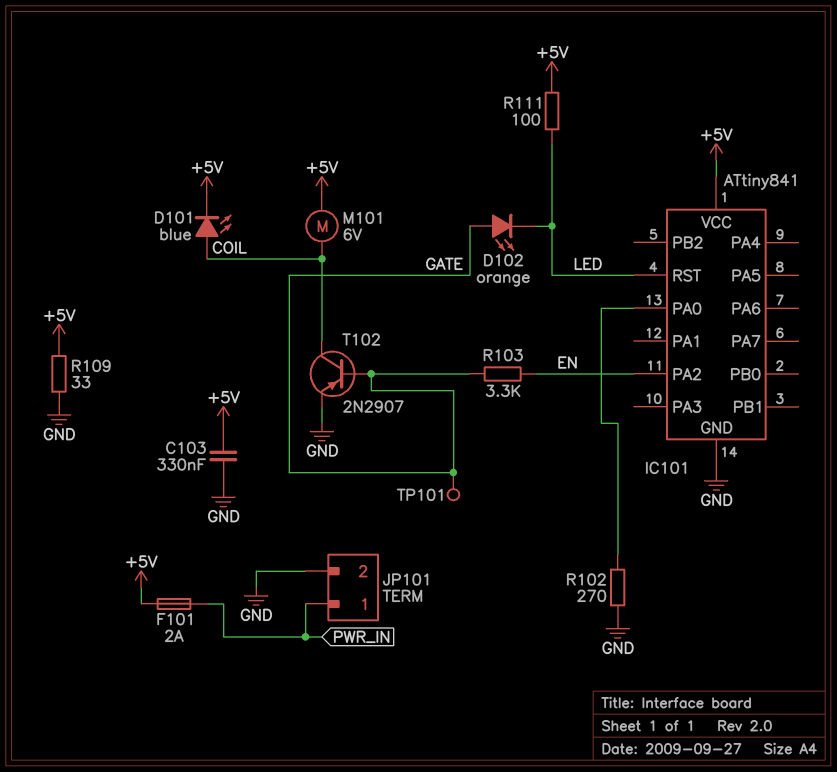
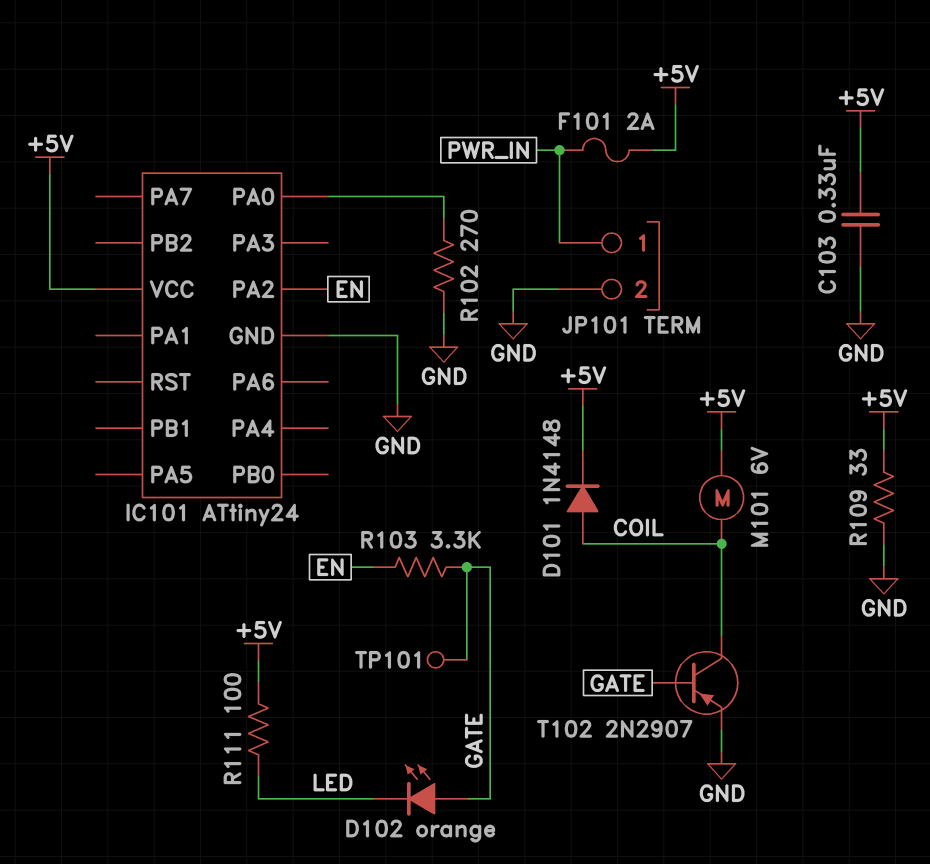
D101: LED blue (A COIL, K +5V) -> diode 1N4148 (A COIL, K +5V)
IC101: ATtiny841 -> ATtiny24
IC101 pin RST: LED -> none

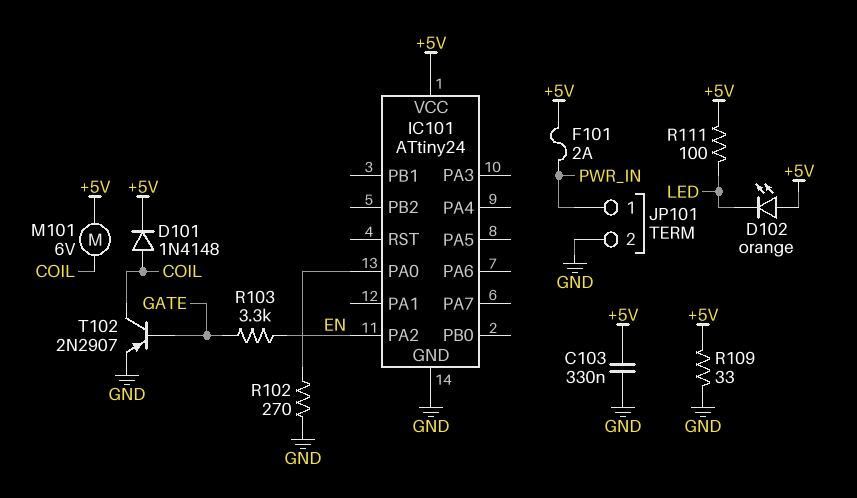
D102: LED orange (A GATE, K LED) -> LED orange (A +5V, K LED)
TP101: test point (GATE) -> none

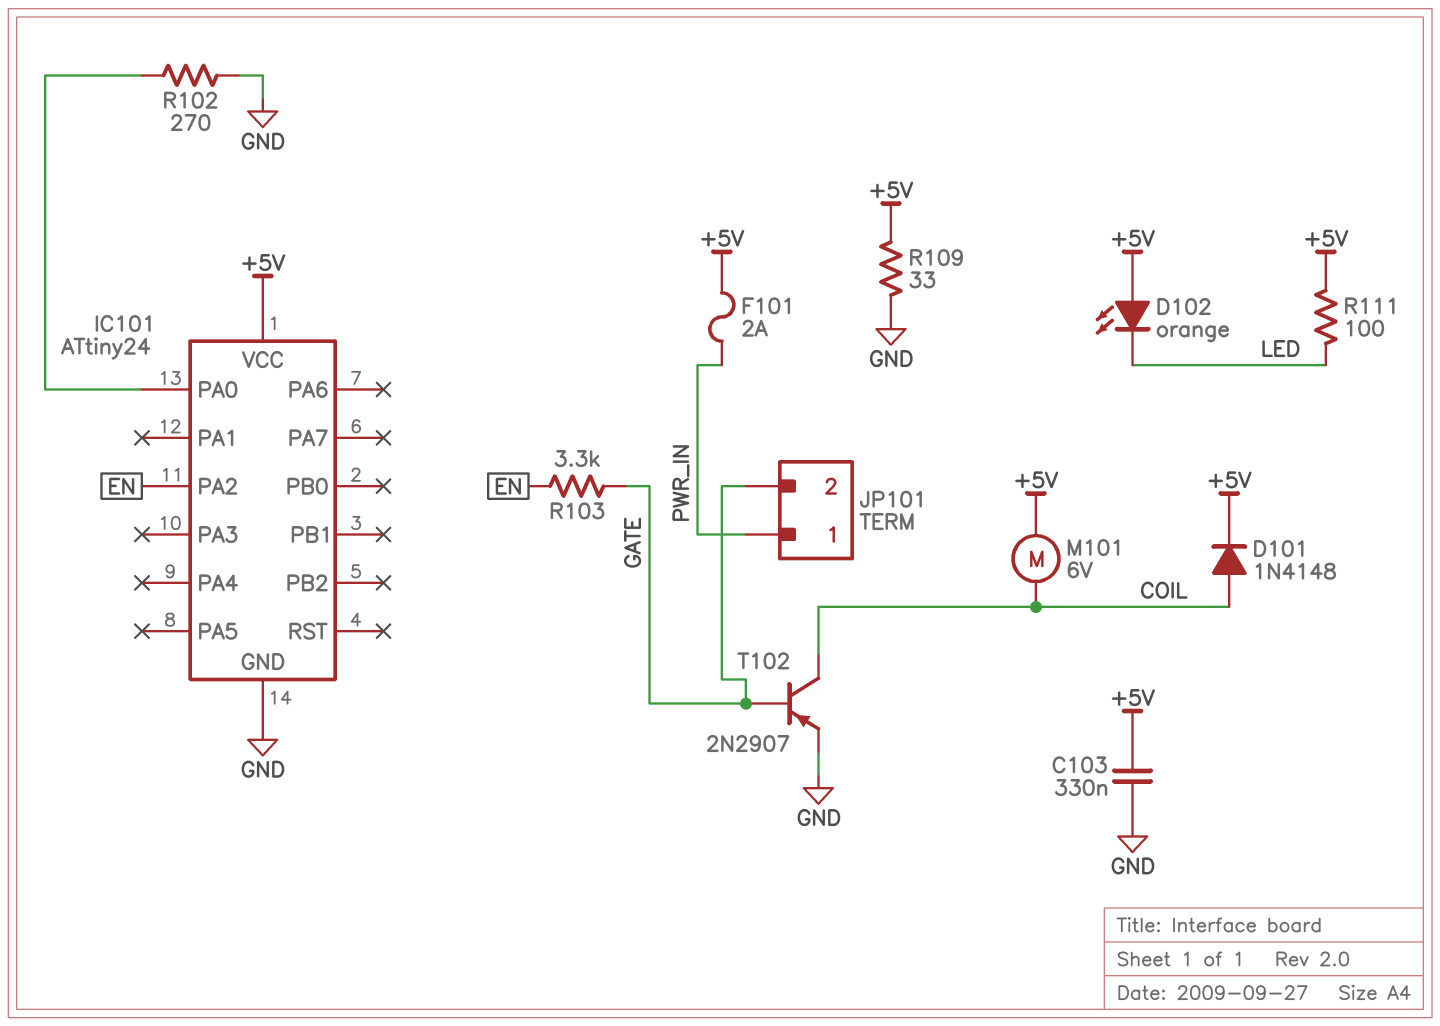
JP101 pin 2: GND -> GATE

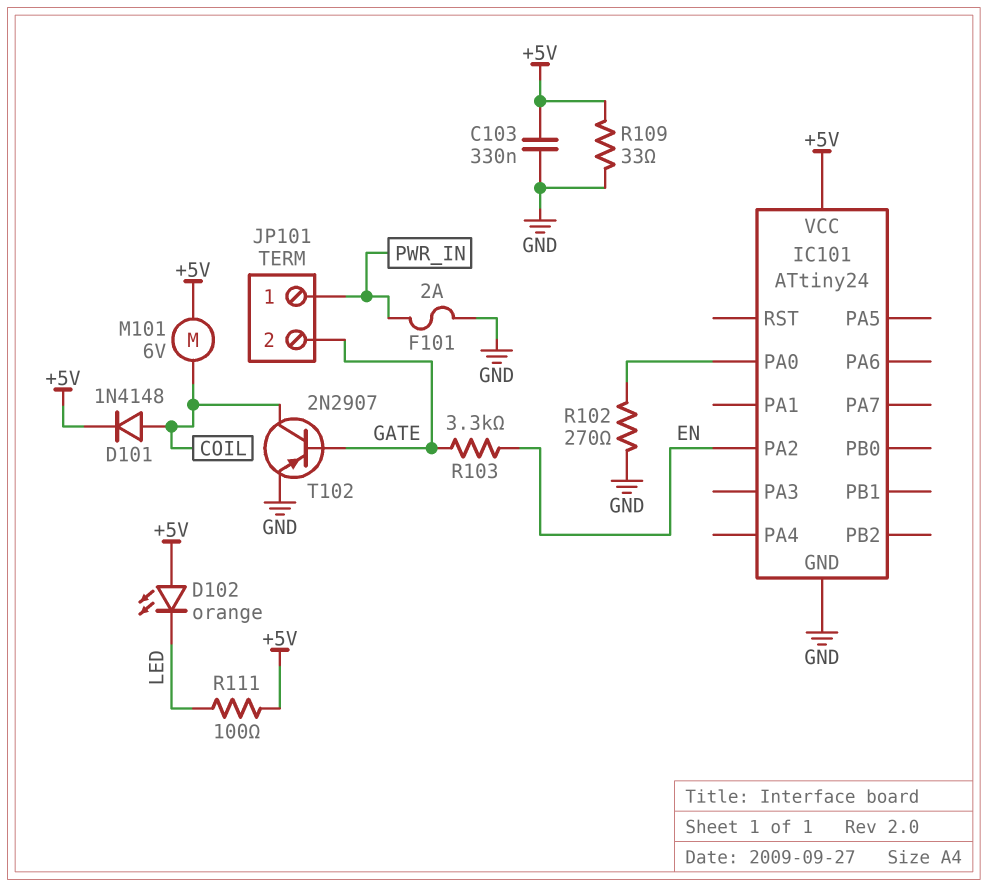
F101: 2A (+5V, PWR_IN) -> 2A (GND, PWR_IN)

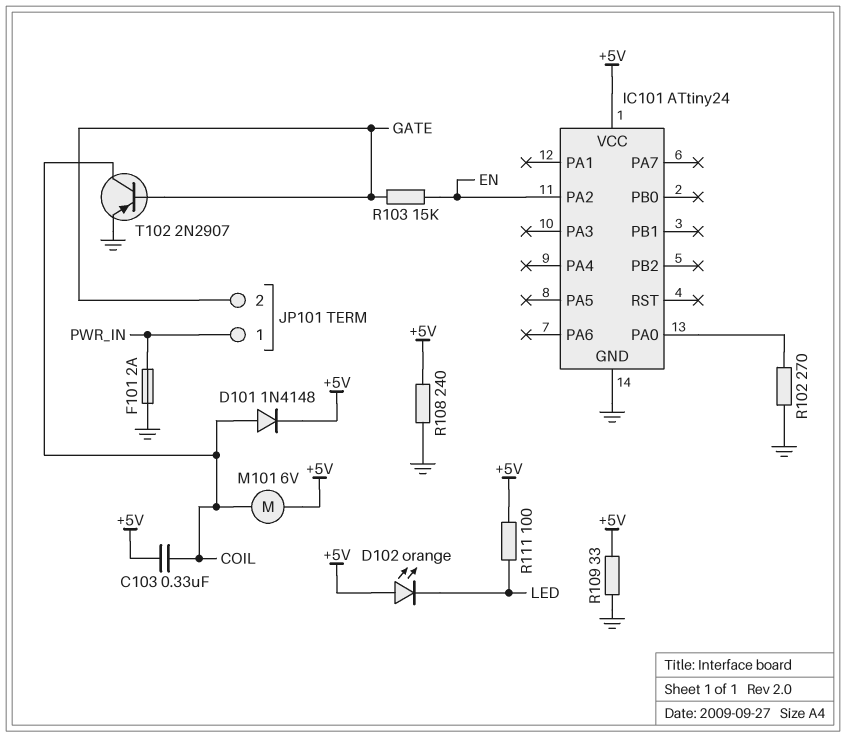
C103: 330nF (+5V, GND) -> 330nF (+5V, COIL)
R103: 3.3k (EN, GATE) -> 15k (EN, GATE)
R108: none -> 240 (+5V, GND)

